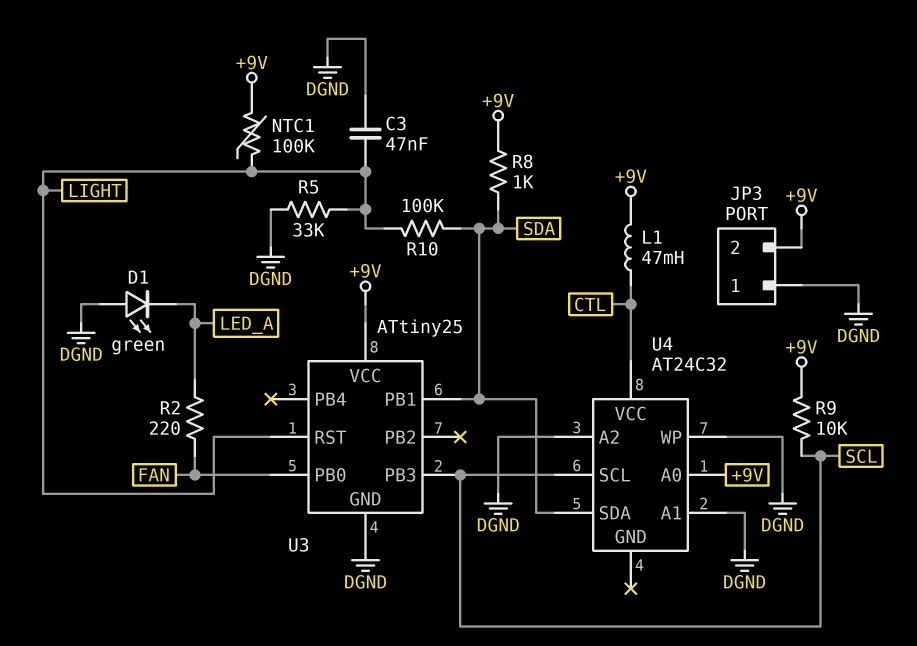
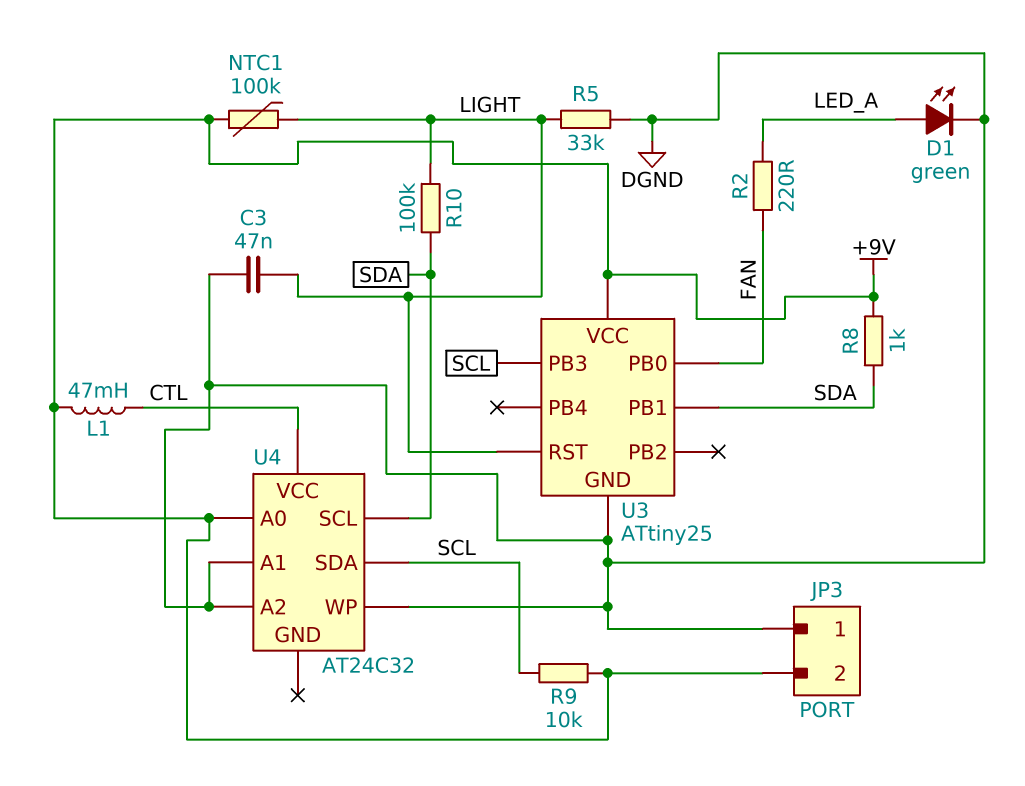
D1: LED green (A DGND, K LED_A) -> LED green (A LED_A, K DGND)
U4 pin SCL: SCL -> SDA
U4 pin SDA: SDA -> SCL

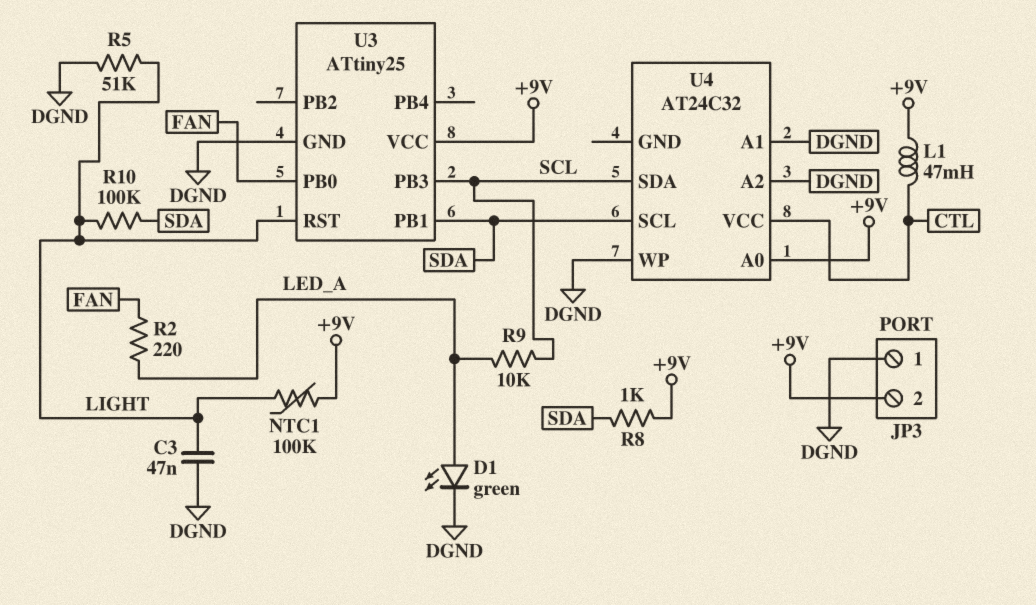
R5: 33k (DGND, LIGHT) -> 51k (DGND, LIGHT)
R9: 10k (+9V, SCL) -> 10k (LED_A, SCL)

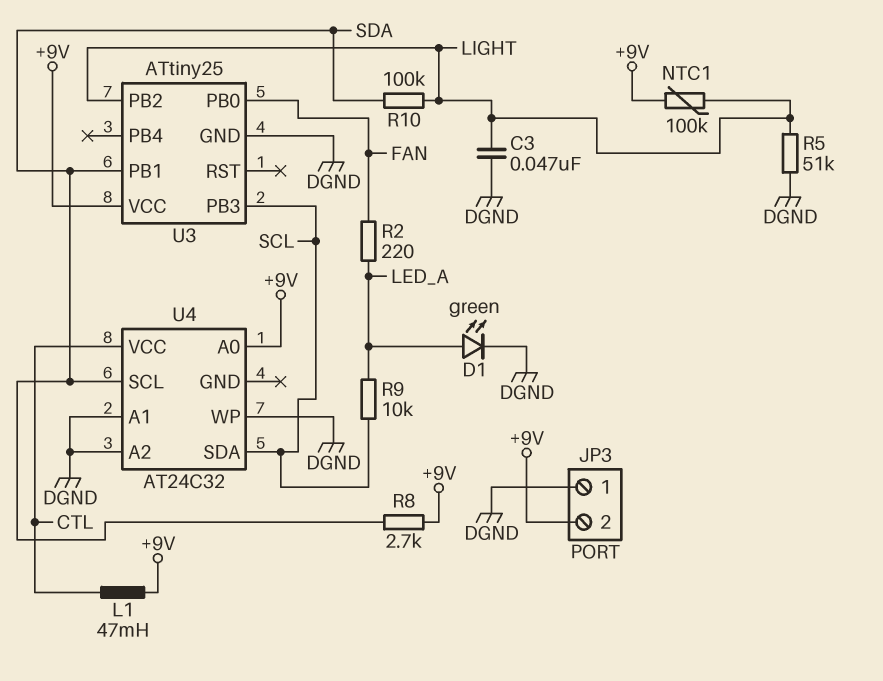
R8: 1k (+9V, SDA) -> 2.7k (+9V, SDA)
U3 pin PB2: none -> LIGHT
U3 pin RST: LIGHT -> none

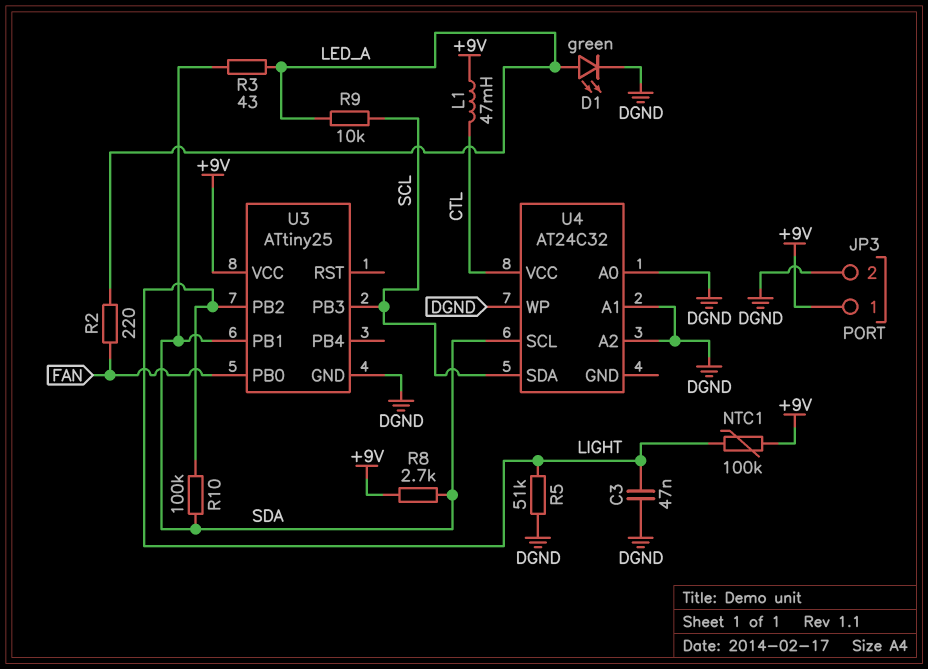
JP3 pin 1: DGND -> +9V
JP3 pin 2: +9V -> DGND
R3: none -> 43 (LED_A, SDA)
U4 pin A0: +9V -> DGND

